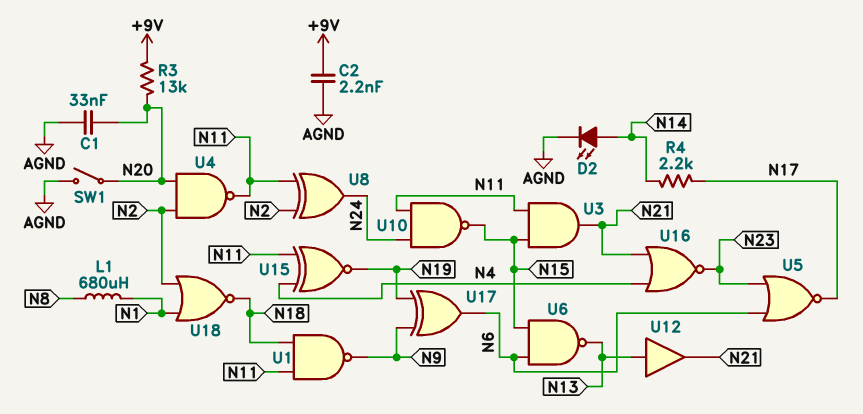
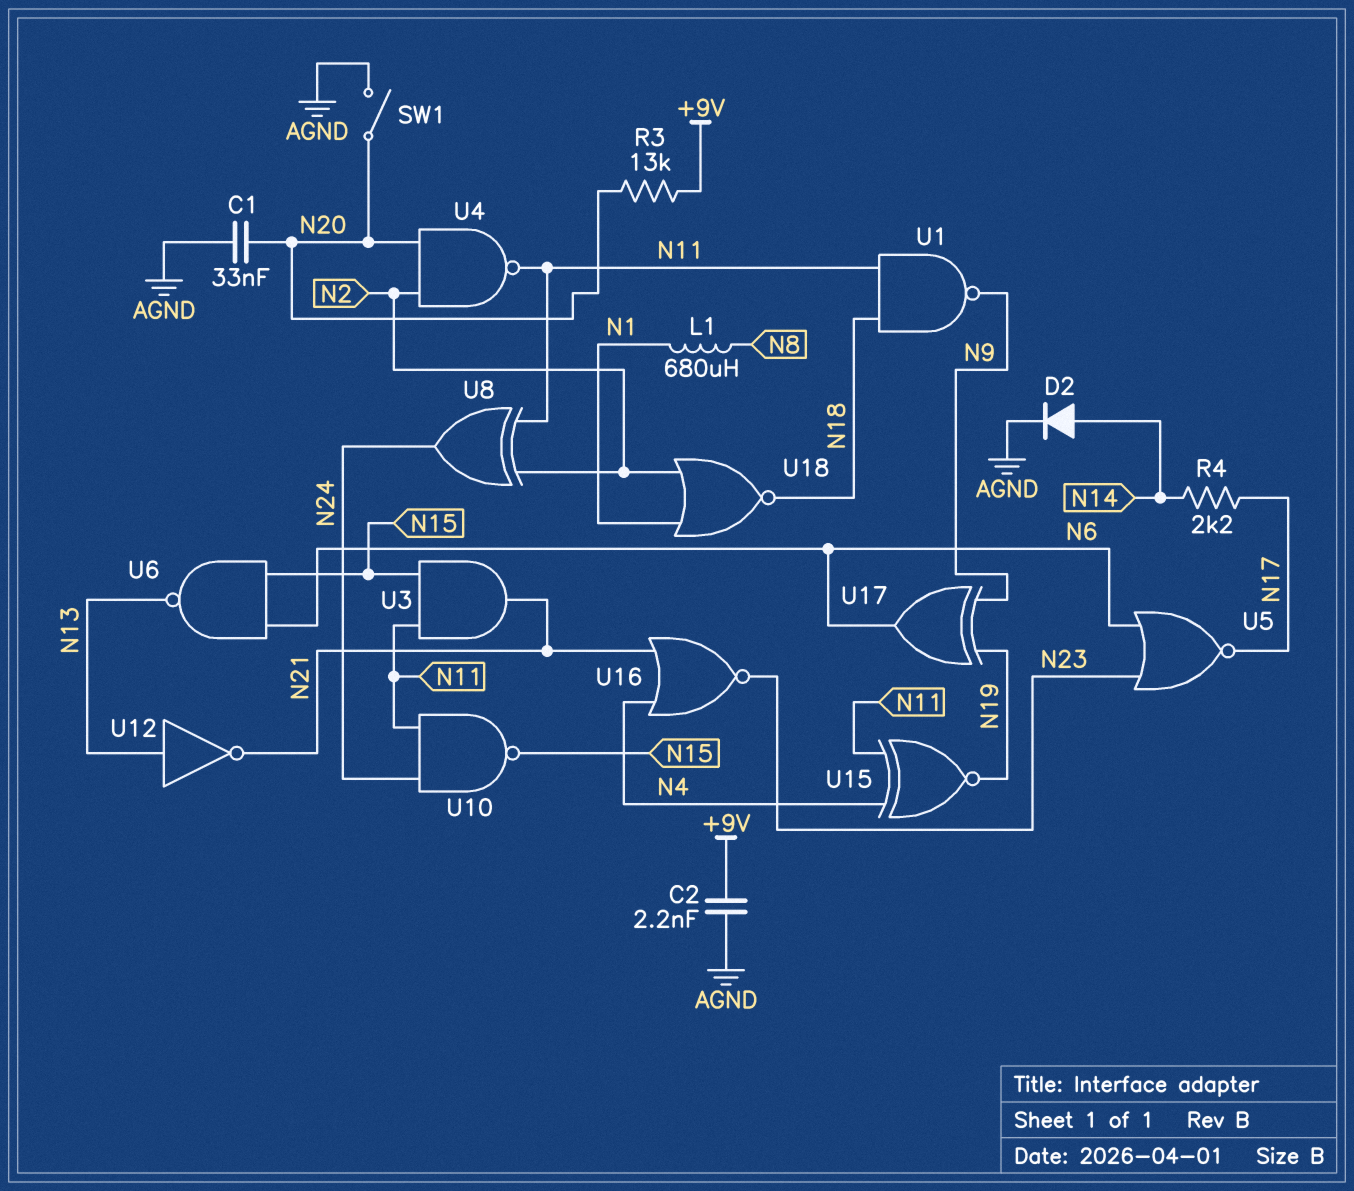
D2: LED (A N14, K AGND) -> diode (A N14, K AGND)
U12: buffer (in N13, out N21) -> NOT (in N13, out N21)

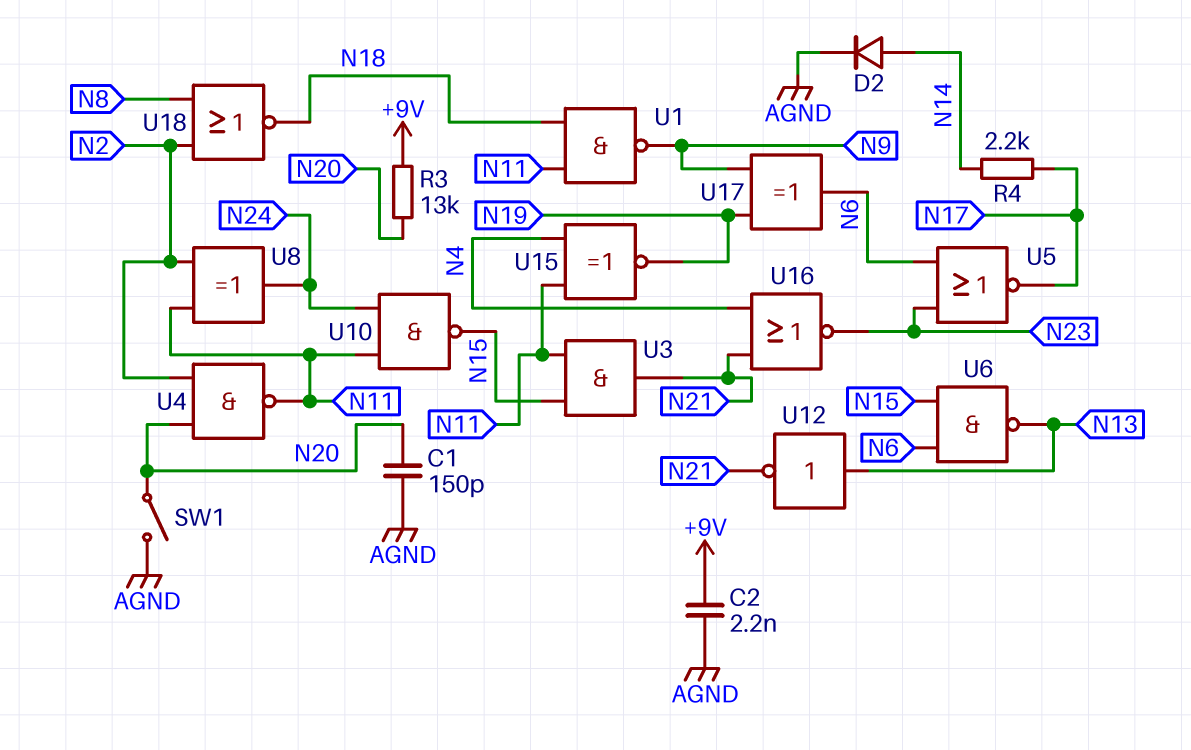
C1: 33nF (AGND, N20) -> 150pF (AGND, N20)
L1: 680uH (N1, N8) -> none
U18: NOR (in N1, in N2, out N18) -> NOR (in N2, in N8, out N18)

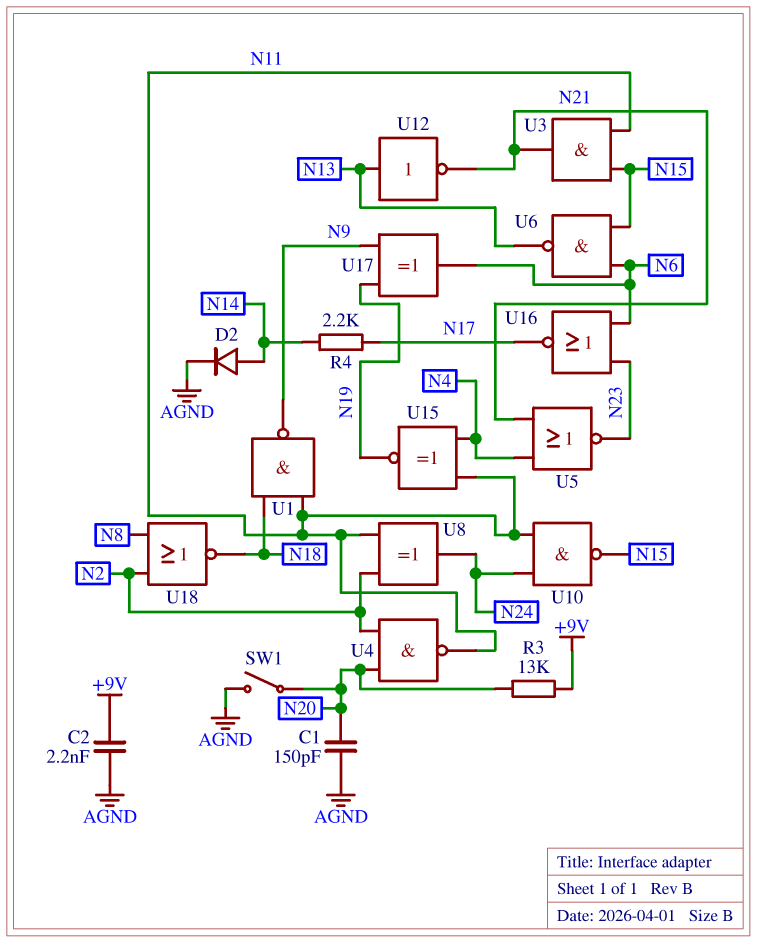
U5: NOR (in N6, in N23, out N17) -> NOR (in N4, in N21, out N23)
U16: NOR (in N4, in N21, out N23) -> NOR (in N6, in N23, out N17)

